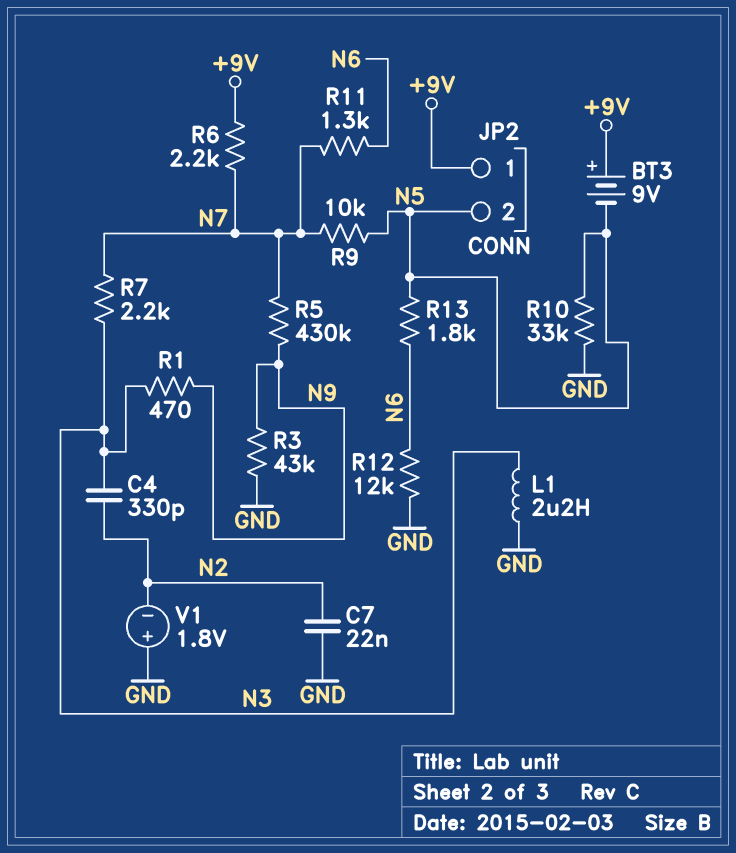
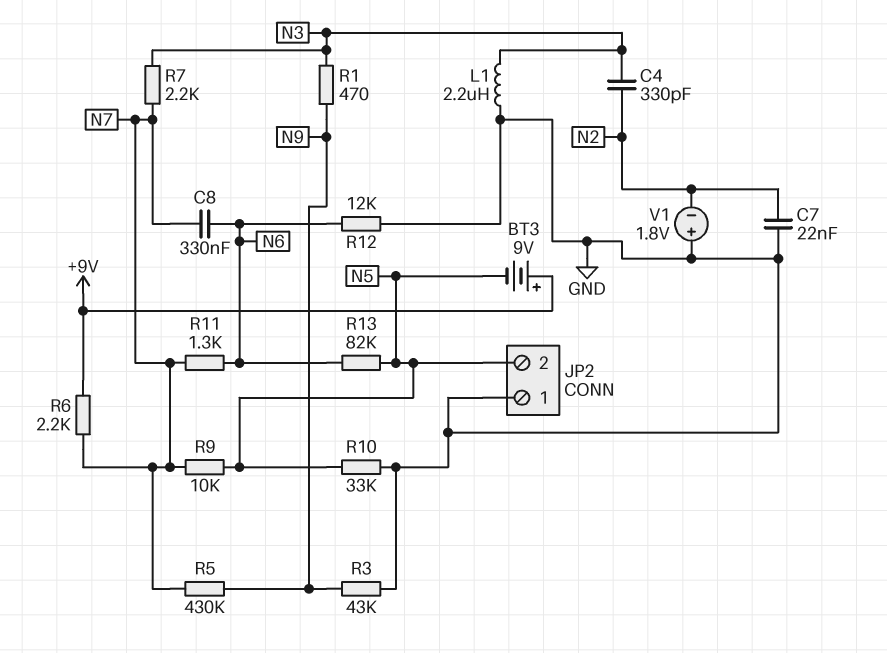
C8: none -> 330nF (N6, N7)
JP2 pin 1: +9V -> GND
R13: 1.8k (N5, N6) -> 82k (N5, N6)

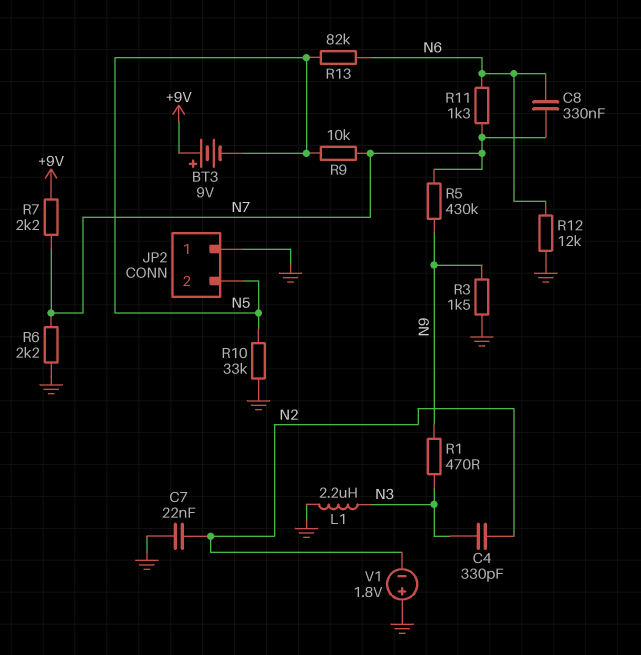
R3: 43k (GND, N9) -> 1.5k (GND, N9)
R6: 2.2k (+9V, N7) -> 2.2k (GND, N7)
R7: 2.2k (N3, N7) -> 2.2k (+9V, N7)

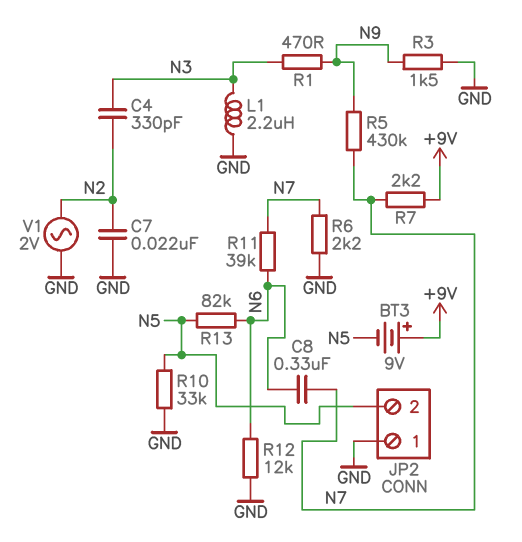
R9: 10k (N5, N7) -> none
R11: 1.3k (N6, N7) -> 39k (N6, N7)
V1: 1.8V (plus GND, minus N2) -> AC 2V (GND, N2)

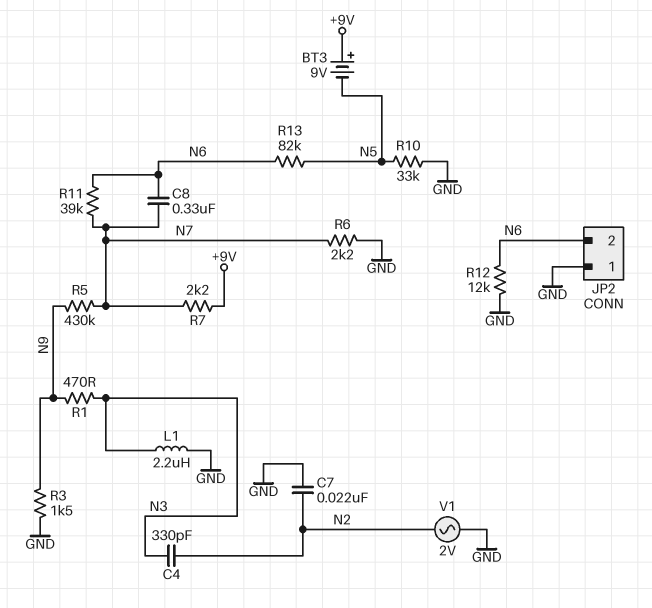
JP2 pin 2: N5 -> N6

